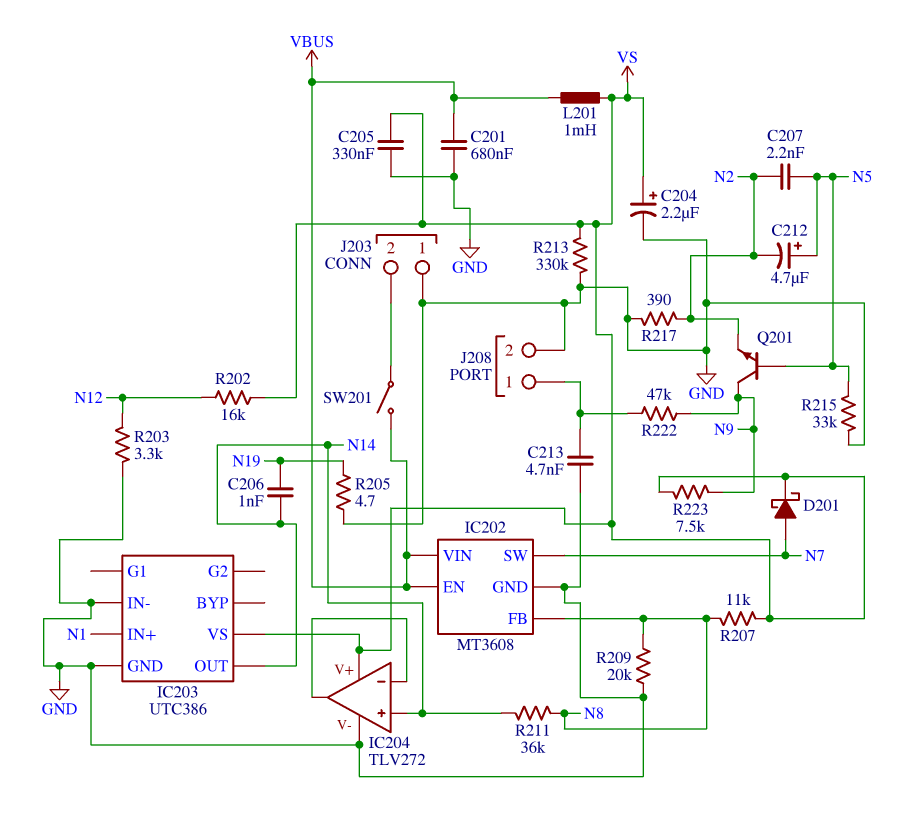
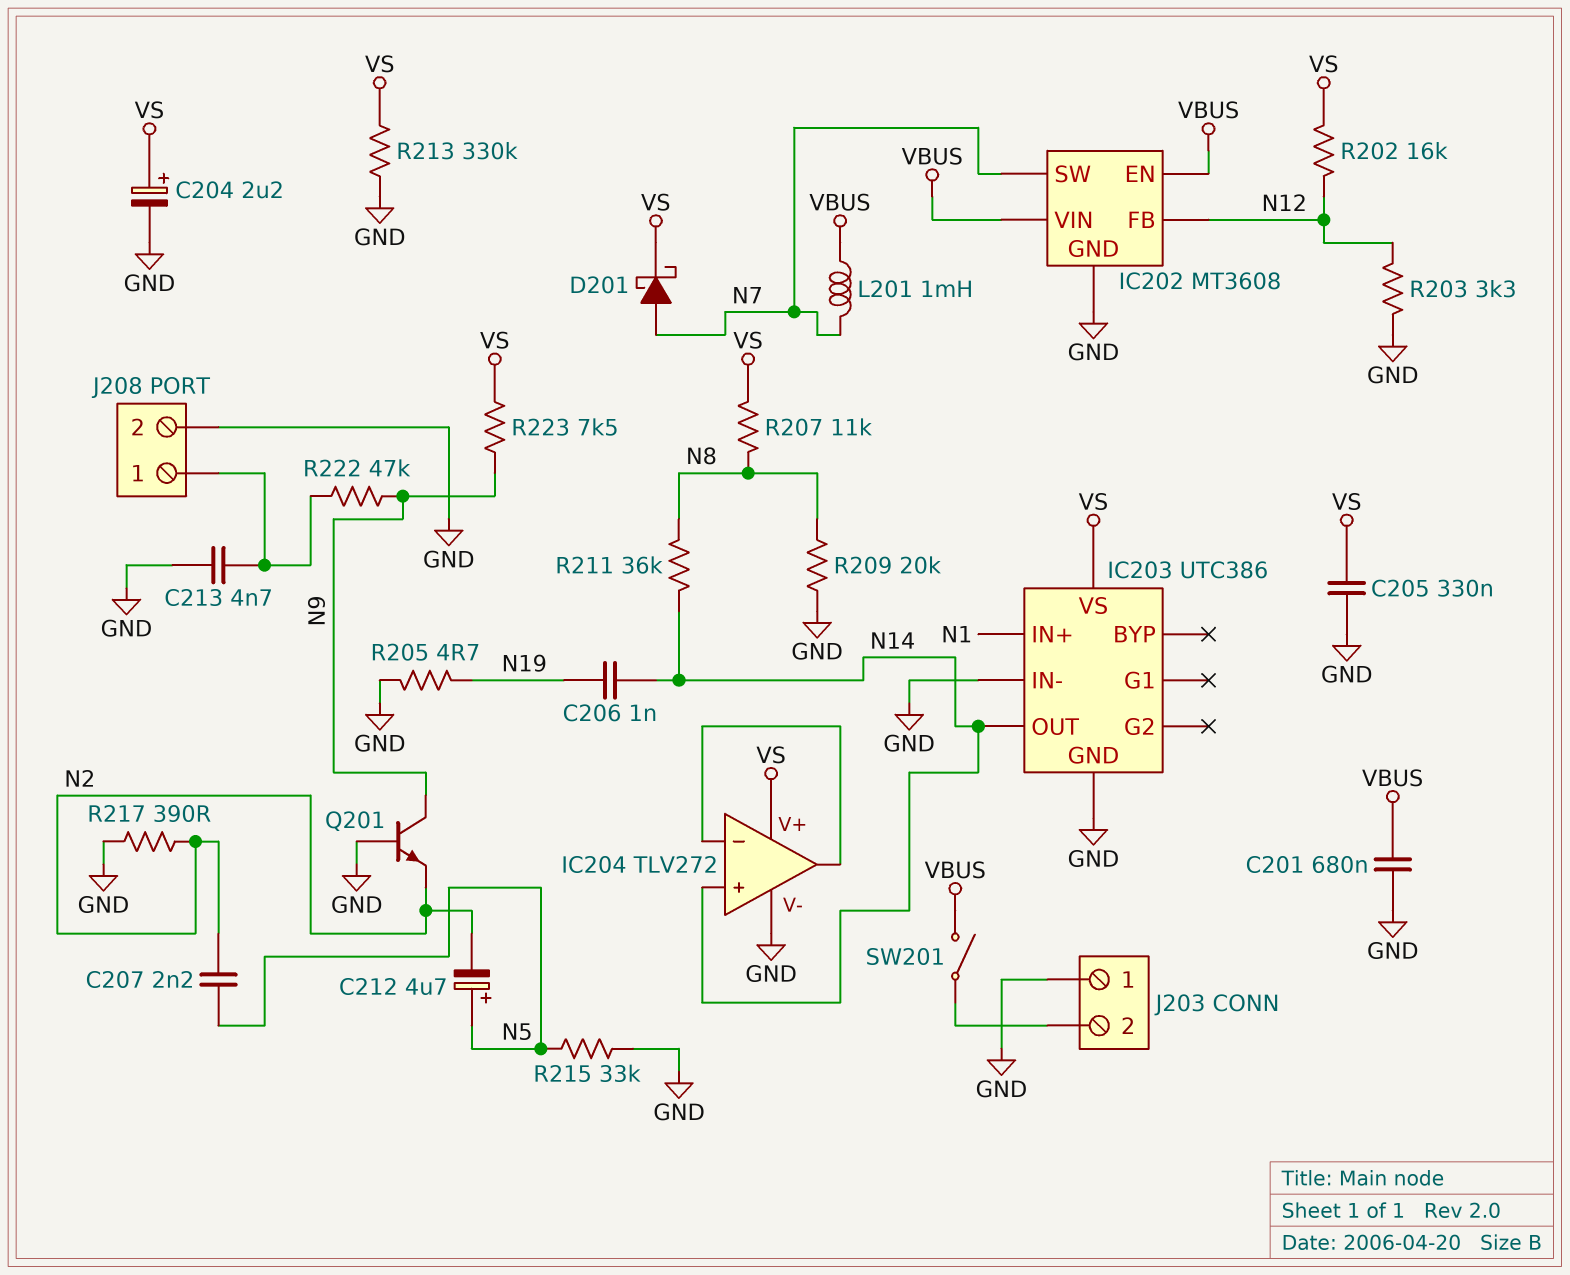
IC202 pin FB: N8 -> N12
L201: 1mH (VBUS, VS) -> 1mH (N7, VBUS)
Q201: NPN (B N5, C N9, E N2) -> NPN (B GND, C N9, E N2)

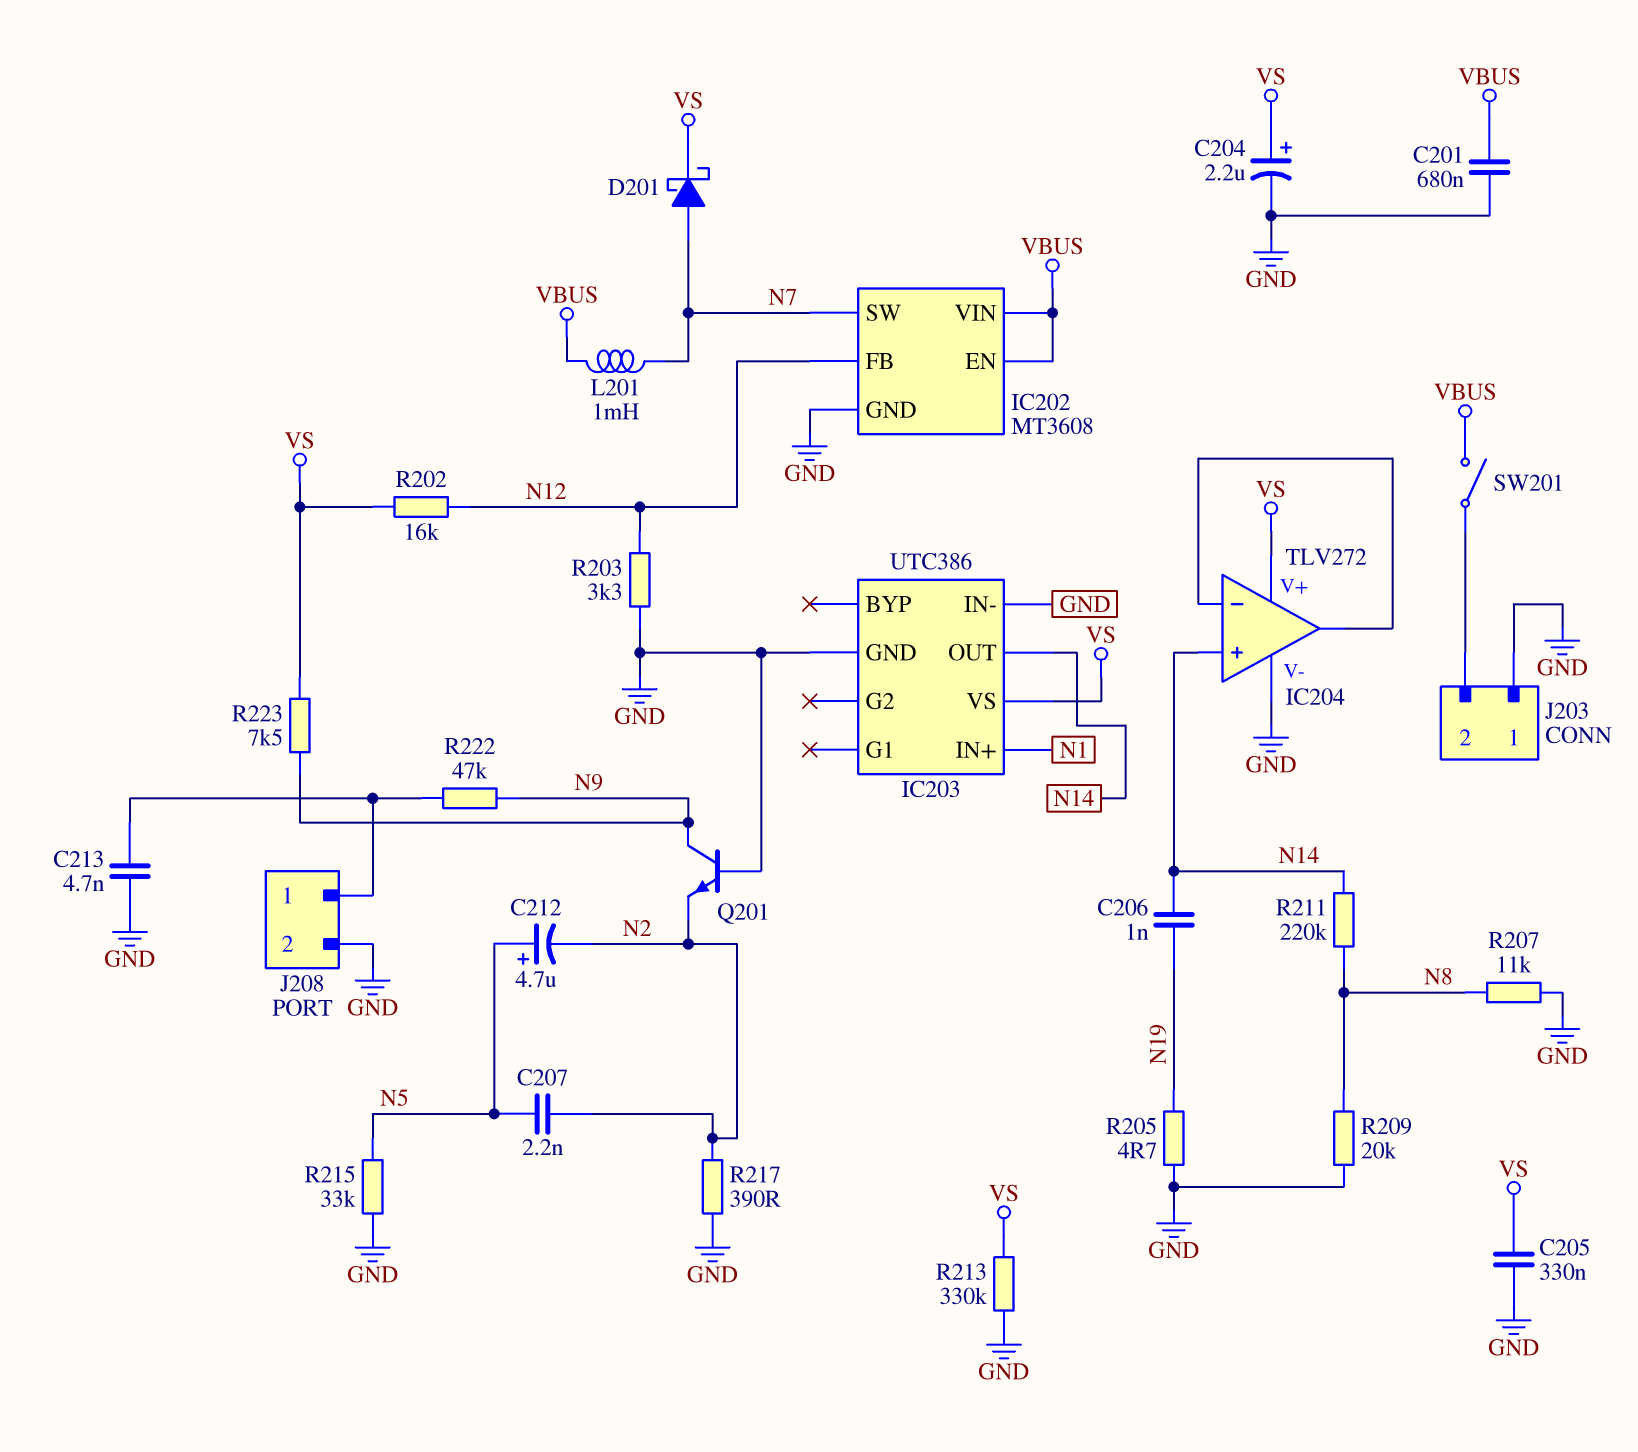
R207: 11k (N8, VS) -> 11k (GND, N8)
R211: 36k (N8, N14) -> 220k (N8, N14)

